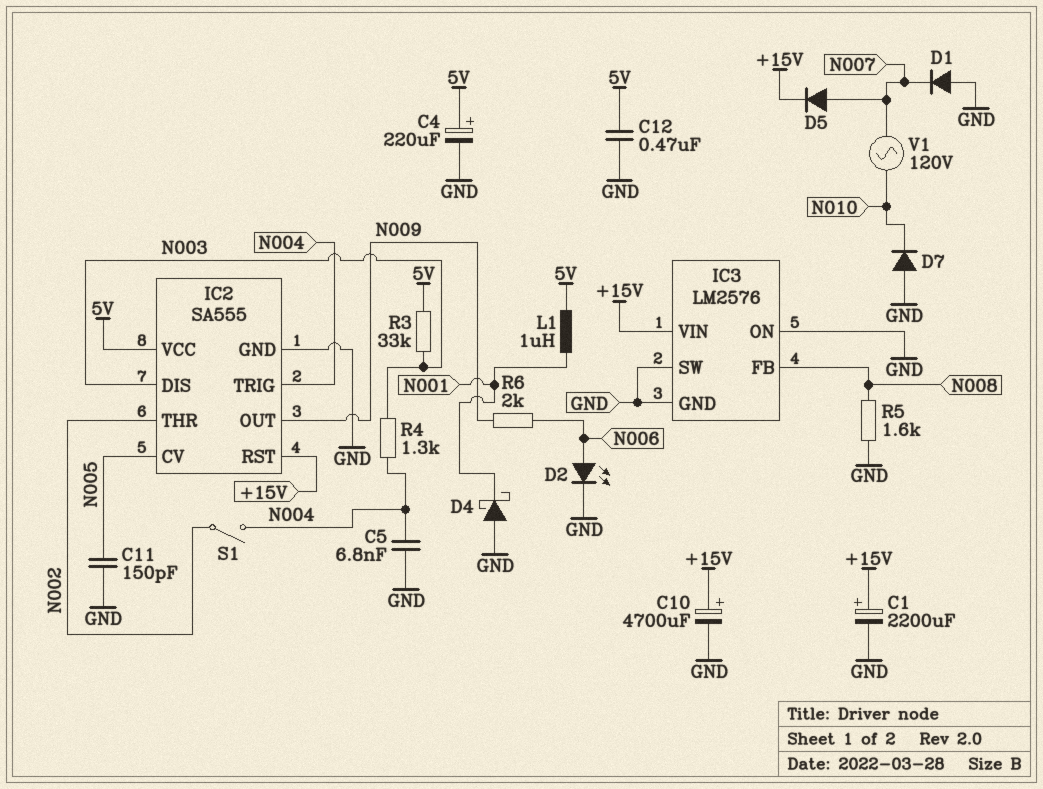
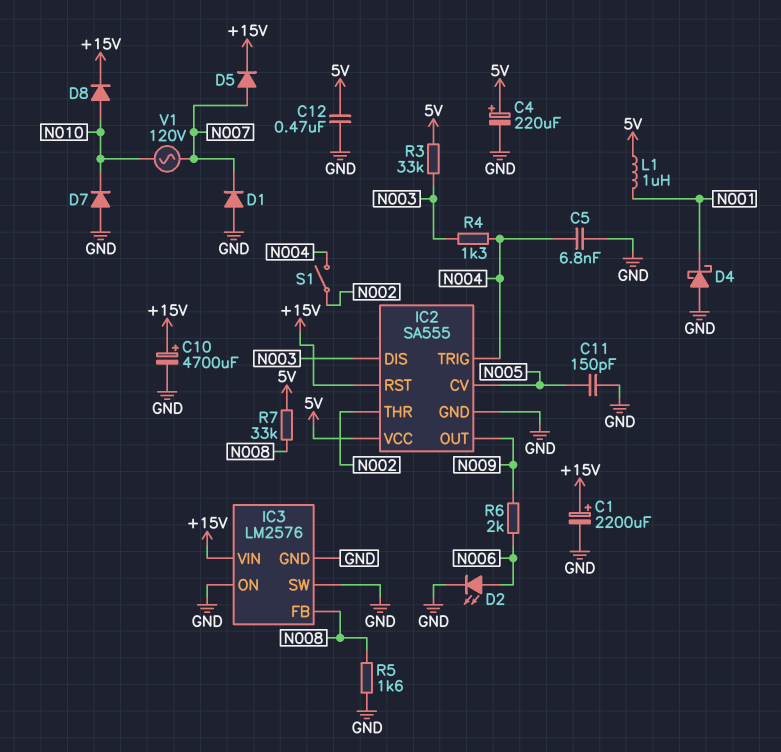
D8: none -> diode (A N010, K +15V)
R7: none -> 33k (5V, N008)

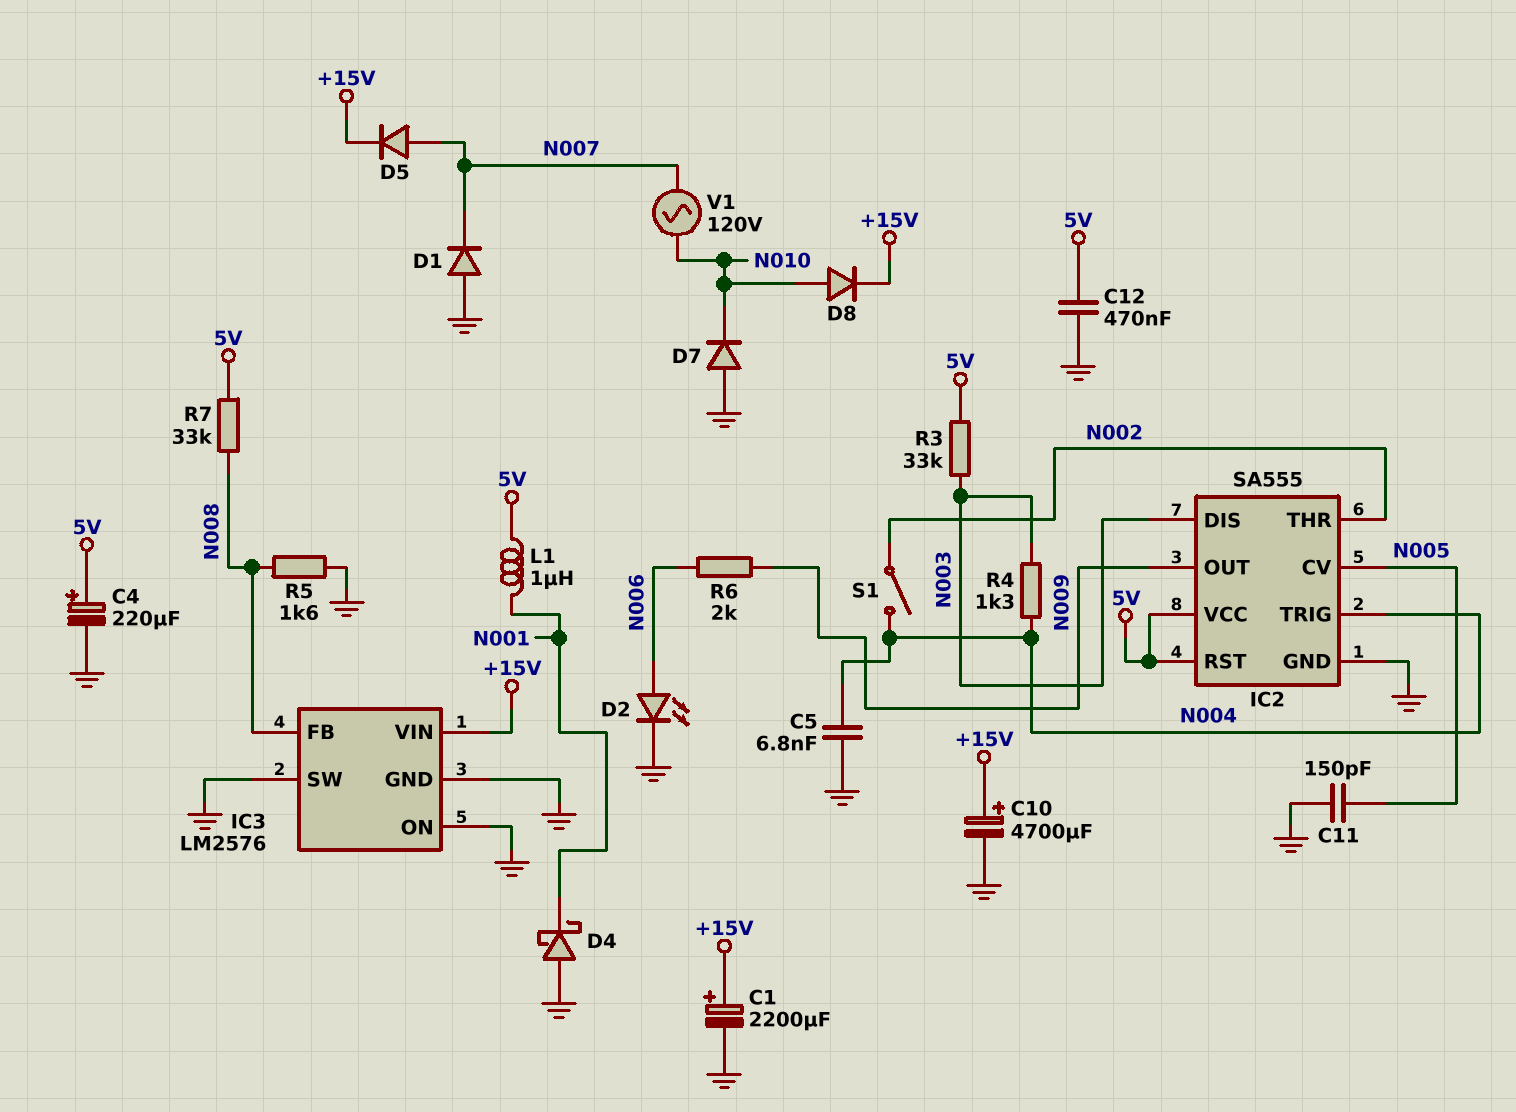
IC2 pin RST: +15V -> 5V

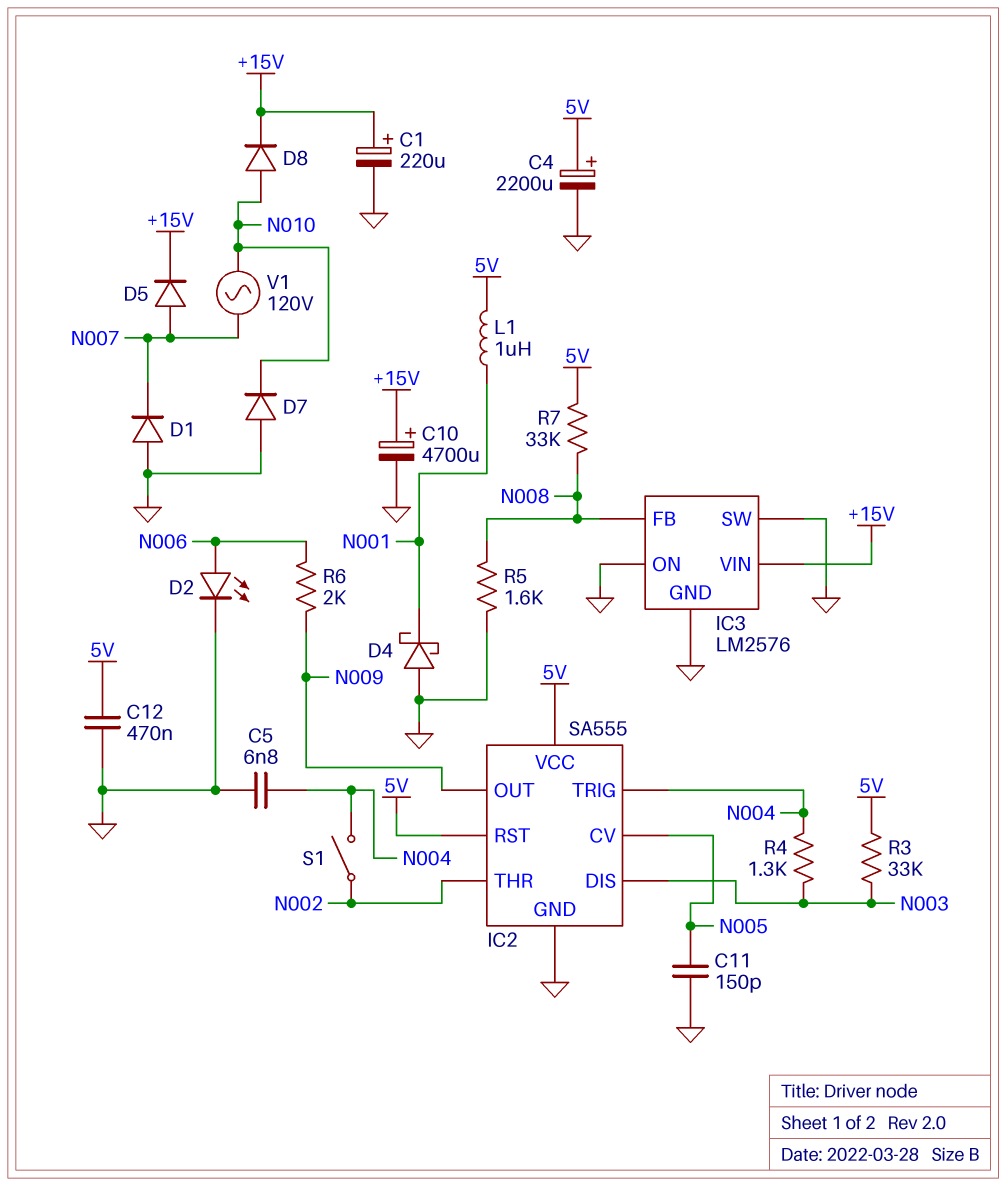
C1: 2200uF (plus +15V, minus GND) -> 220uF (plus +15V, minus GND)
C4: 220uF (plus 5V, minus GND) -> 2200uF (plus 5V, minus GND)

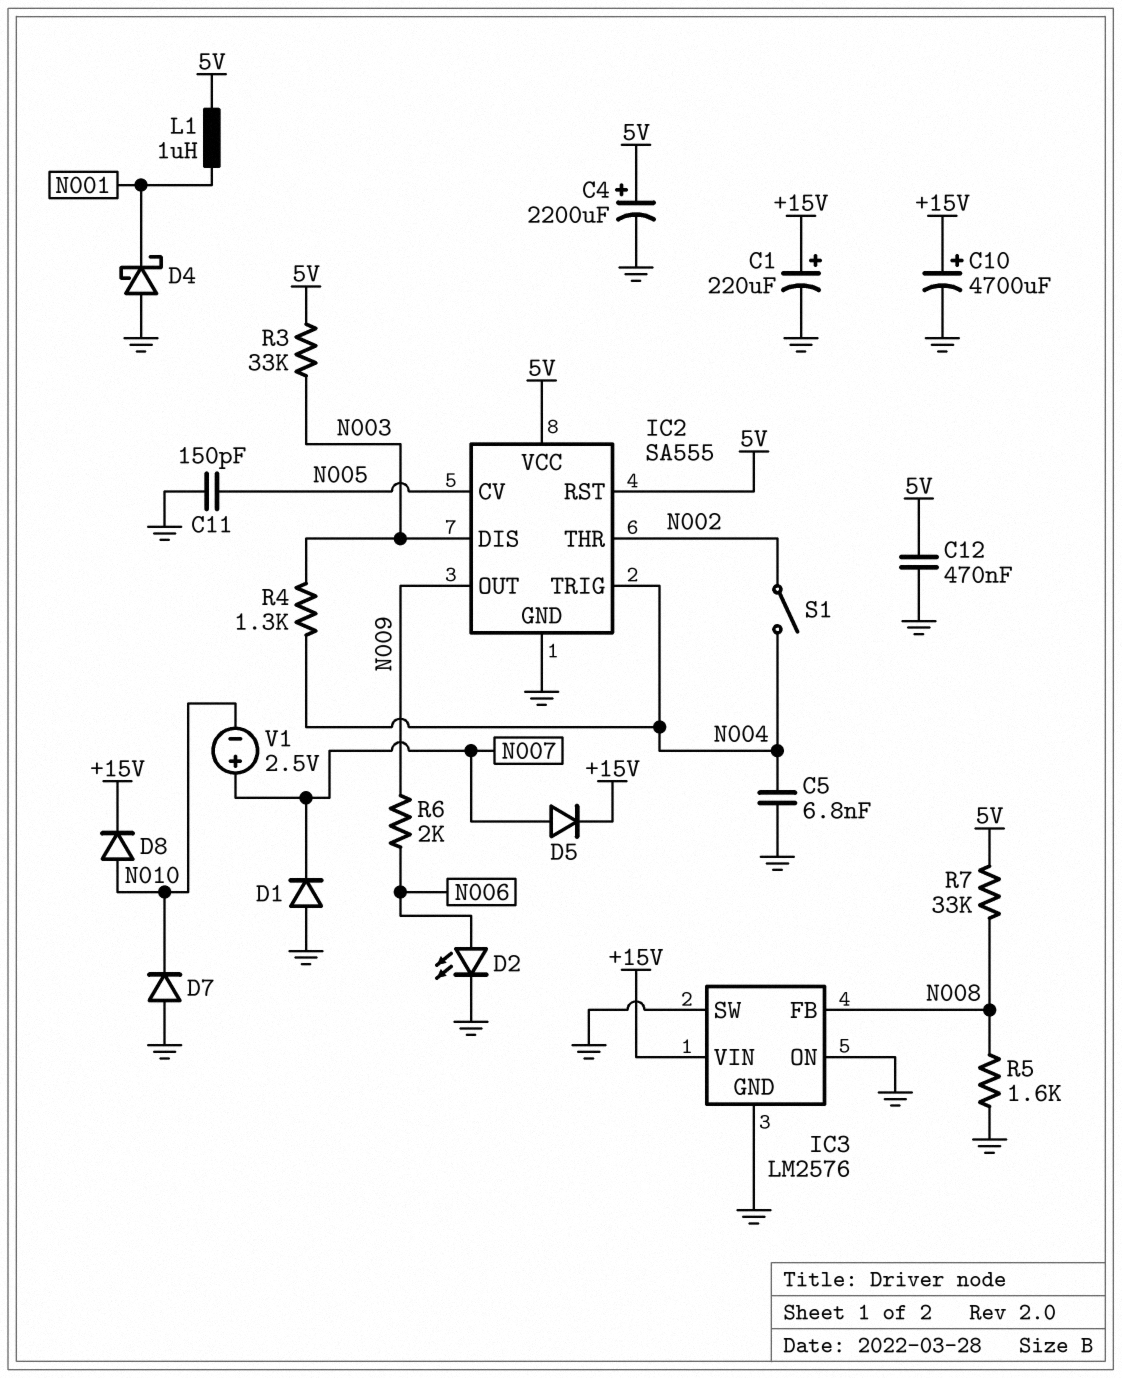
V1: AC 120V (N007, N010) -> 2.5V (plus N007, minus N010)

